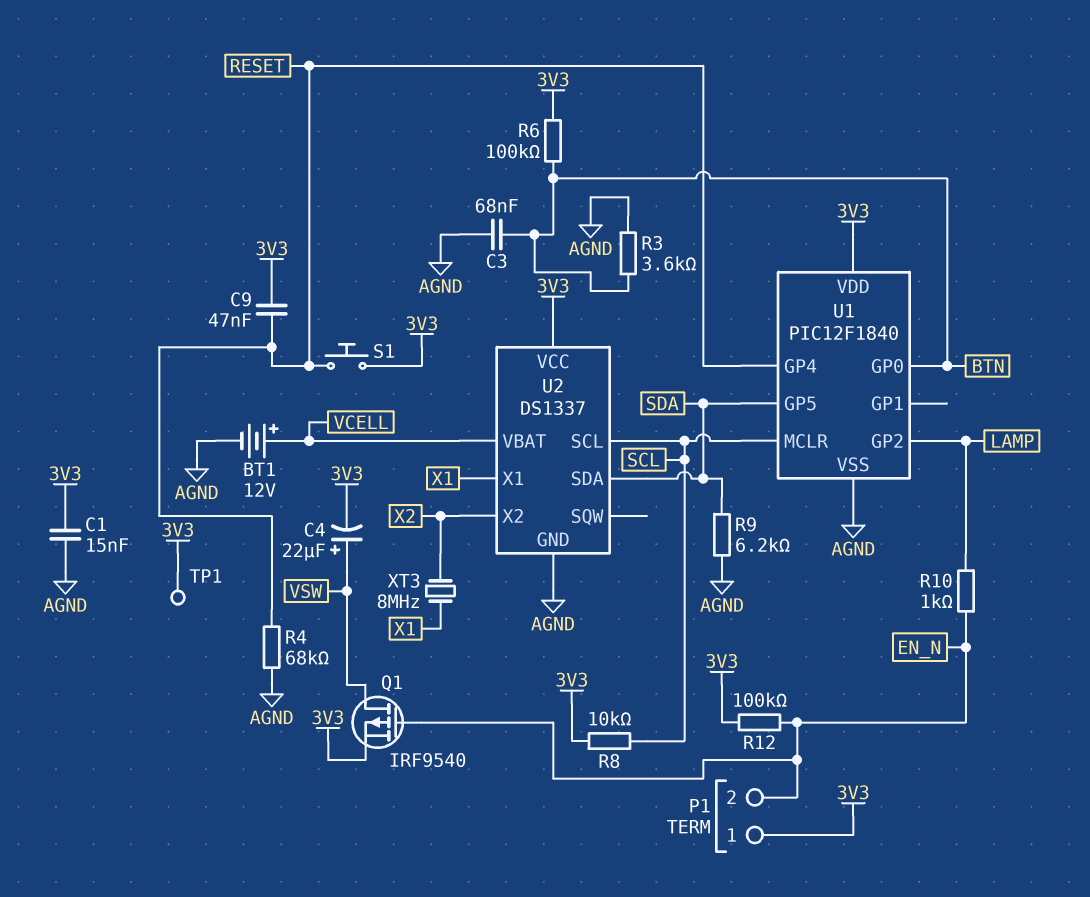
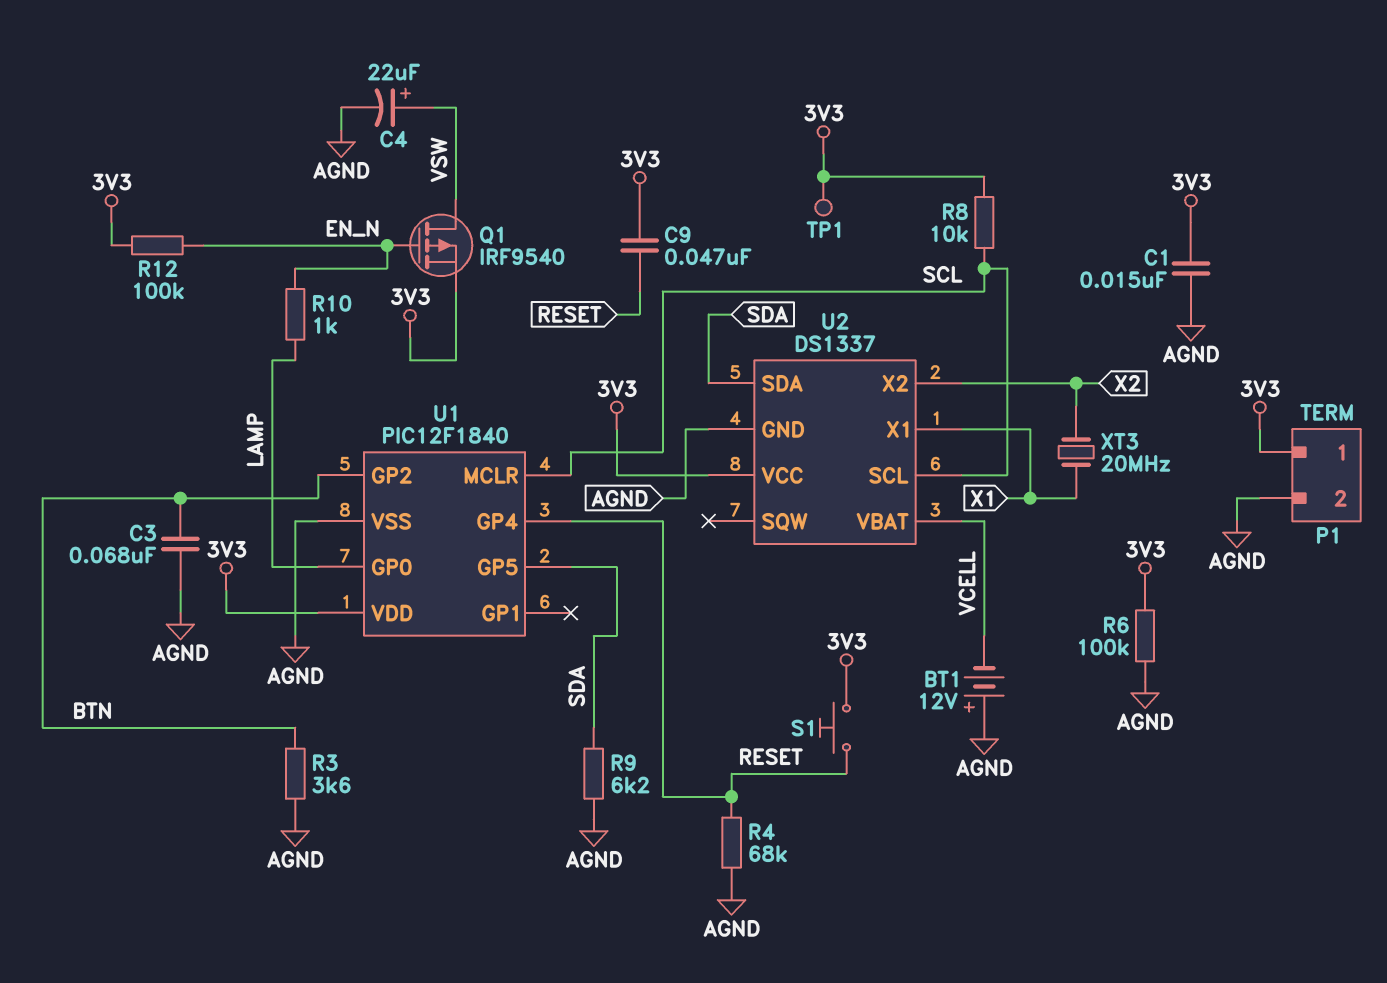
BT1: 12V (plus VCELL, minus AGND) -> 12V (plus AGND, minus VCELL)
C4: 22uF (plus VSW, minus 3V3) -> 22uF (plus VSW, minus AGND)
P1 pin 2: EN_N -> AGND
R6: 100k (3V3, BTN) -> 100k (3V3, AGND)
U1 pin GP0: BTN -> LAMP
U1 pin GP2: LAMP -> BTN
XT3: 8MHz (X1, X2) -> 20MHz (X1, X2)

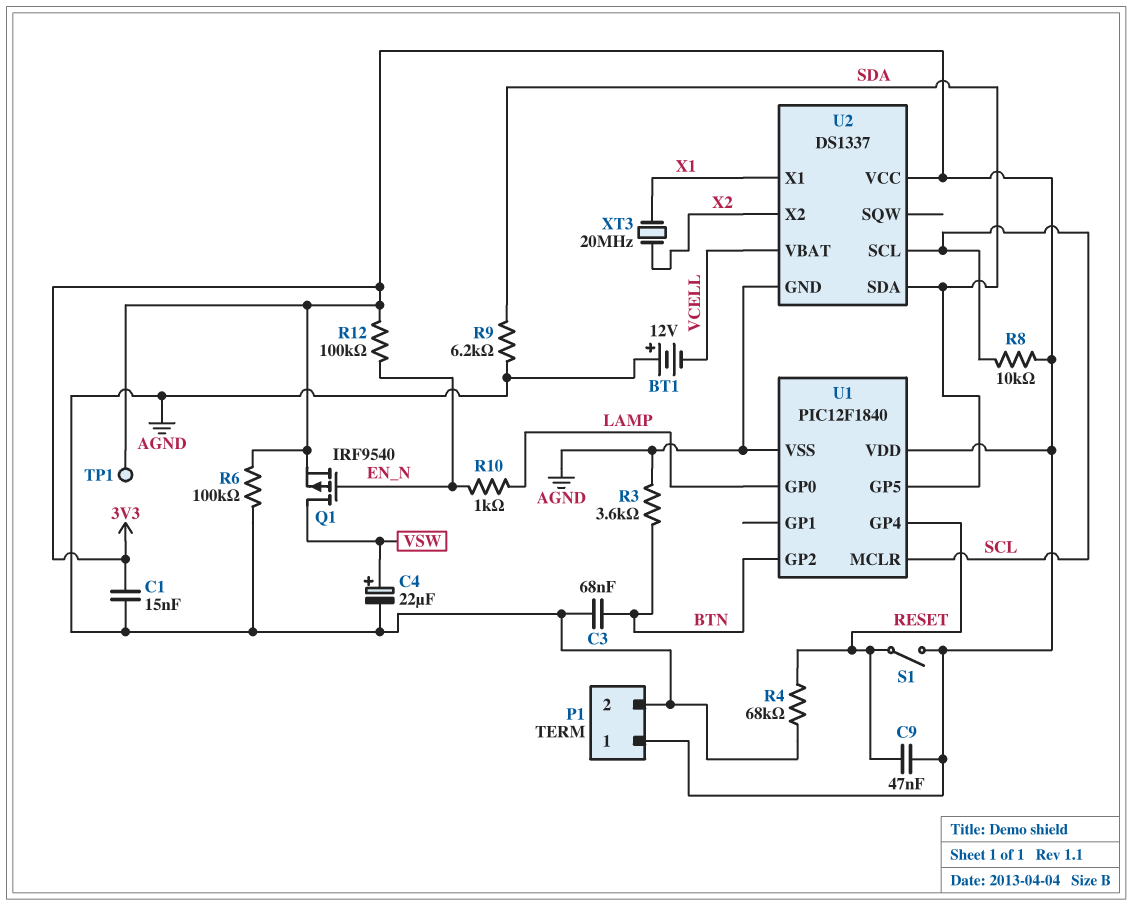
S1: button (3V3, RESET) -> switch (3V3, RESET)

